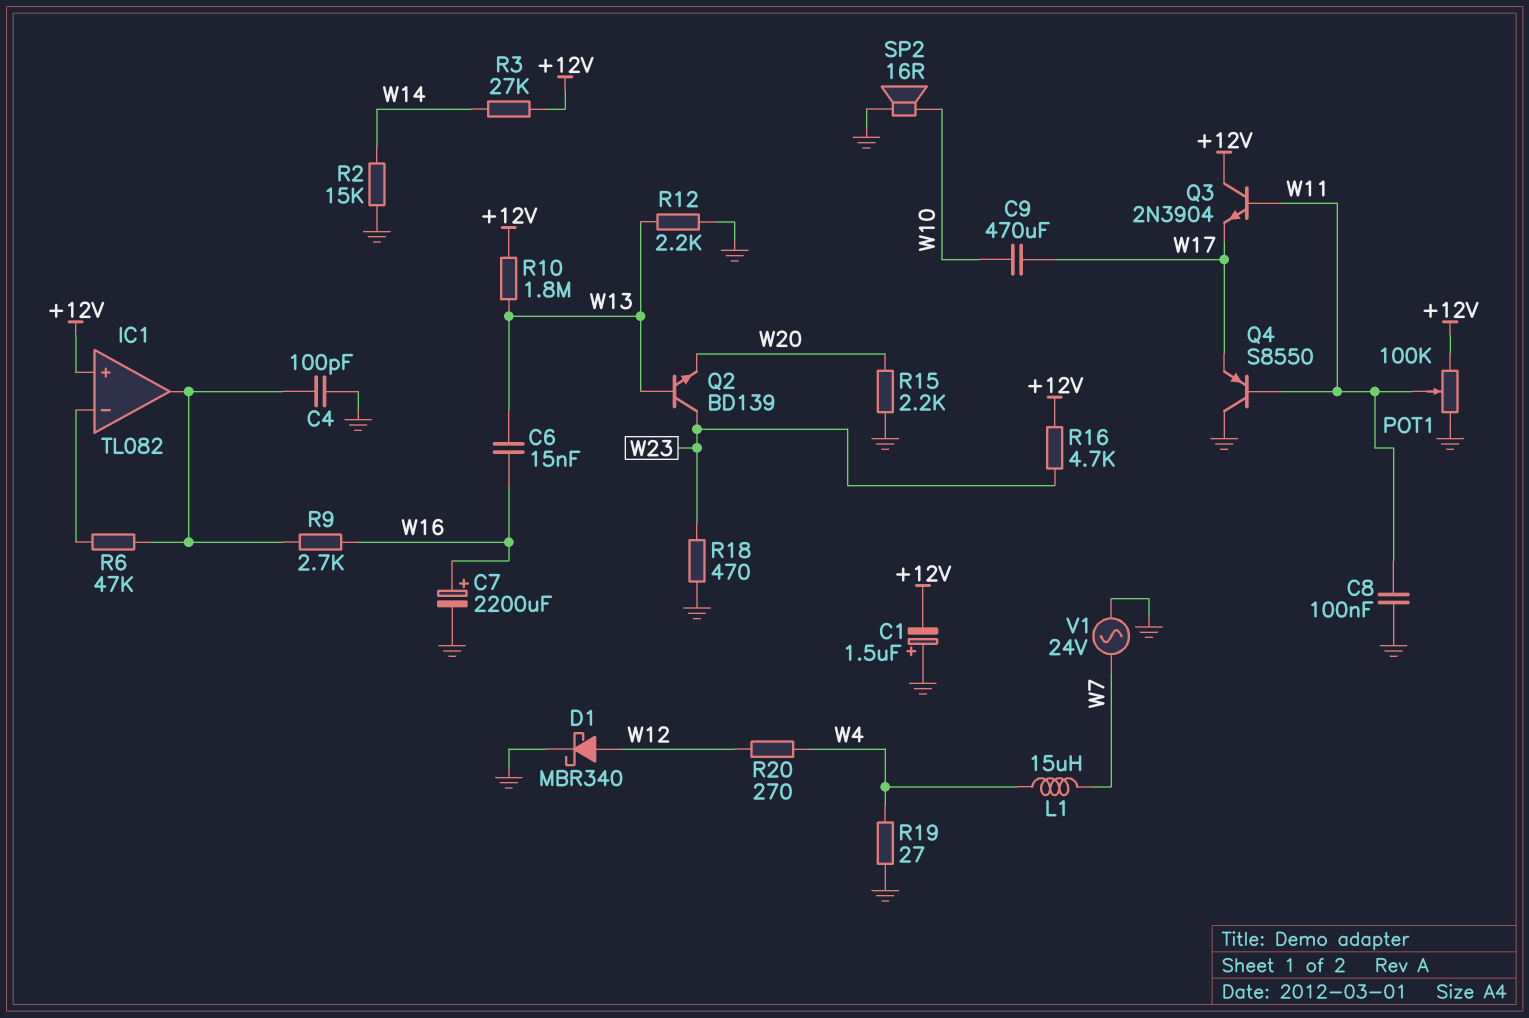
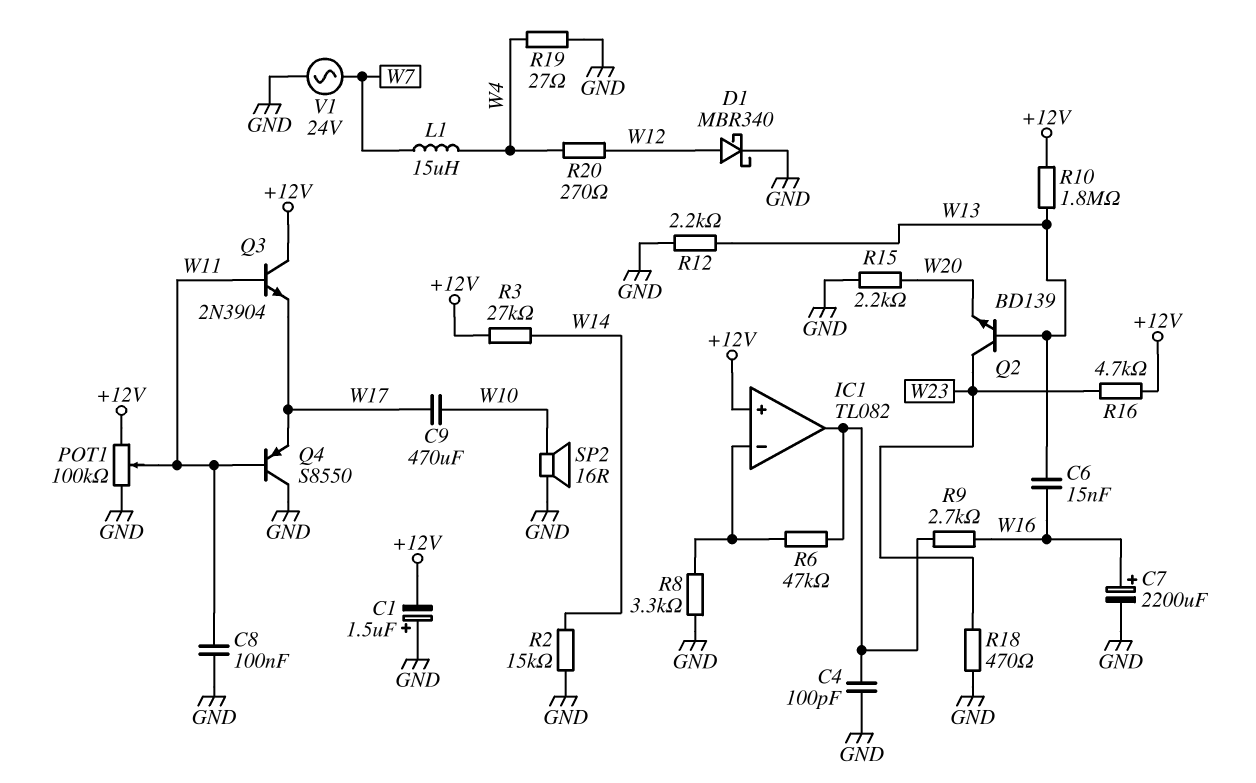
R8: none -> 3.3k (GND, IC1/in-)

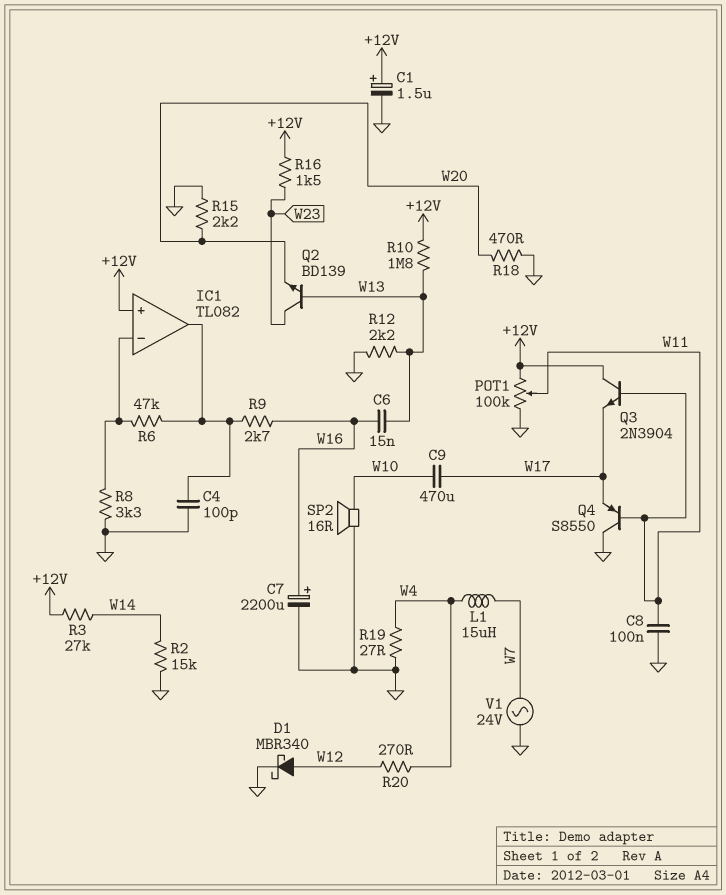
C1: 1.5uF (plus GND, minus +12V) -> 1.5uF (plus +12V, minus GND)
R16: 4.7k (+12V, W23) -> 1.5k (+12V, W23)
R18: 470 (GND, W23) -> 470 (GND, W20)

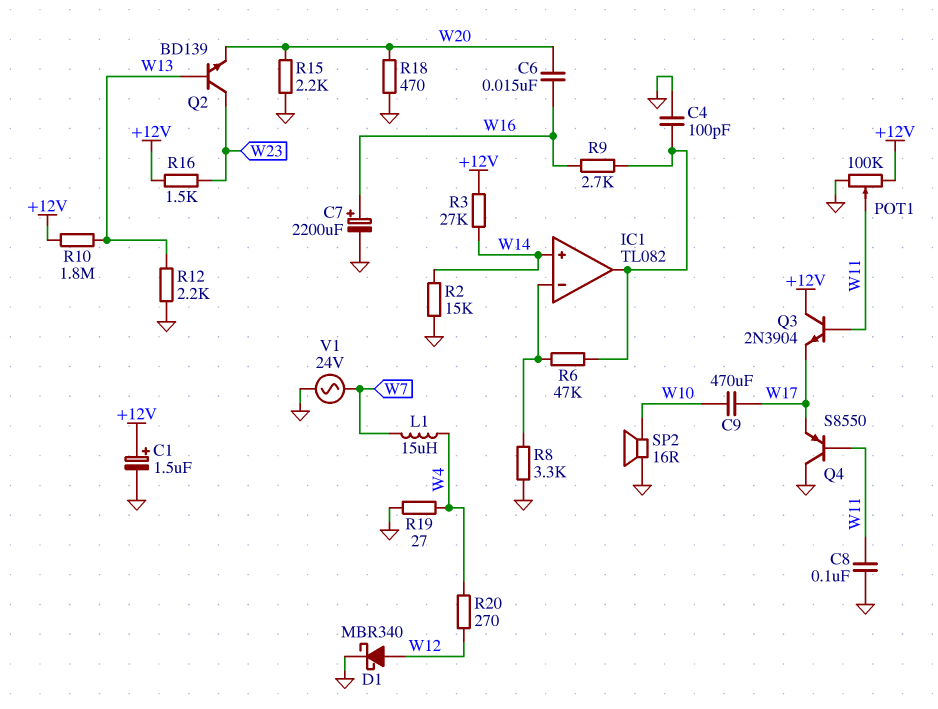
C6: 15nF (W13, W16) -> 15nF (W16, W20)
IC1 pin in+: +12V -> W14

